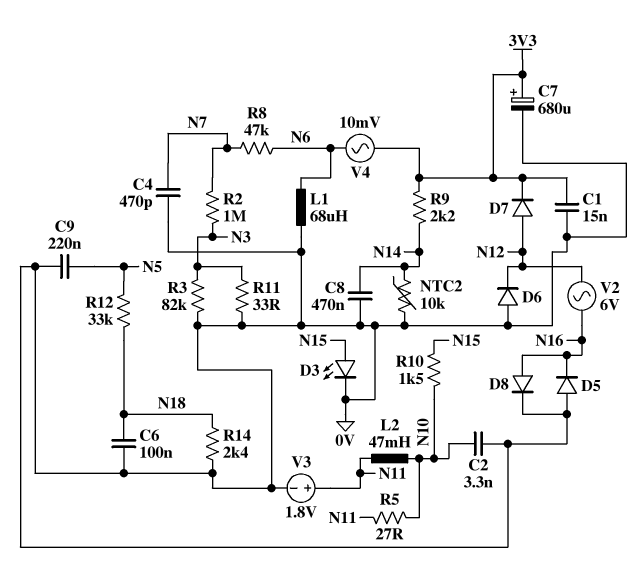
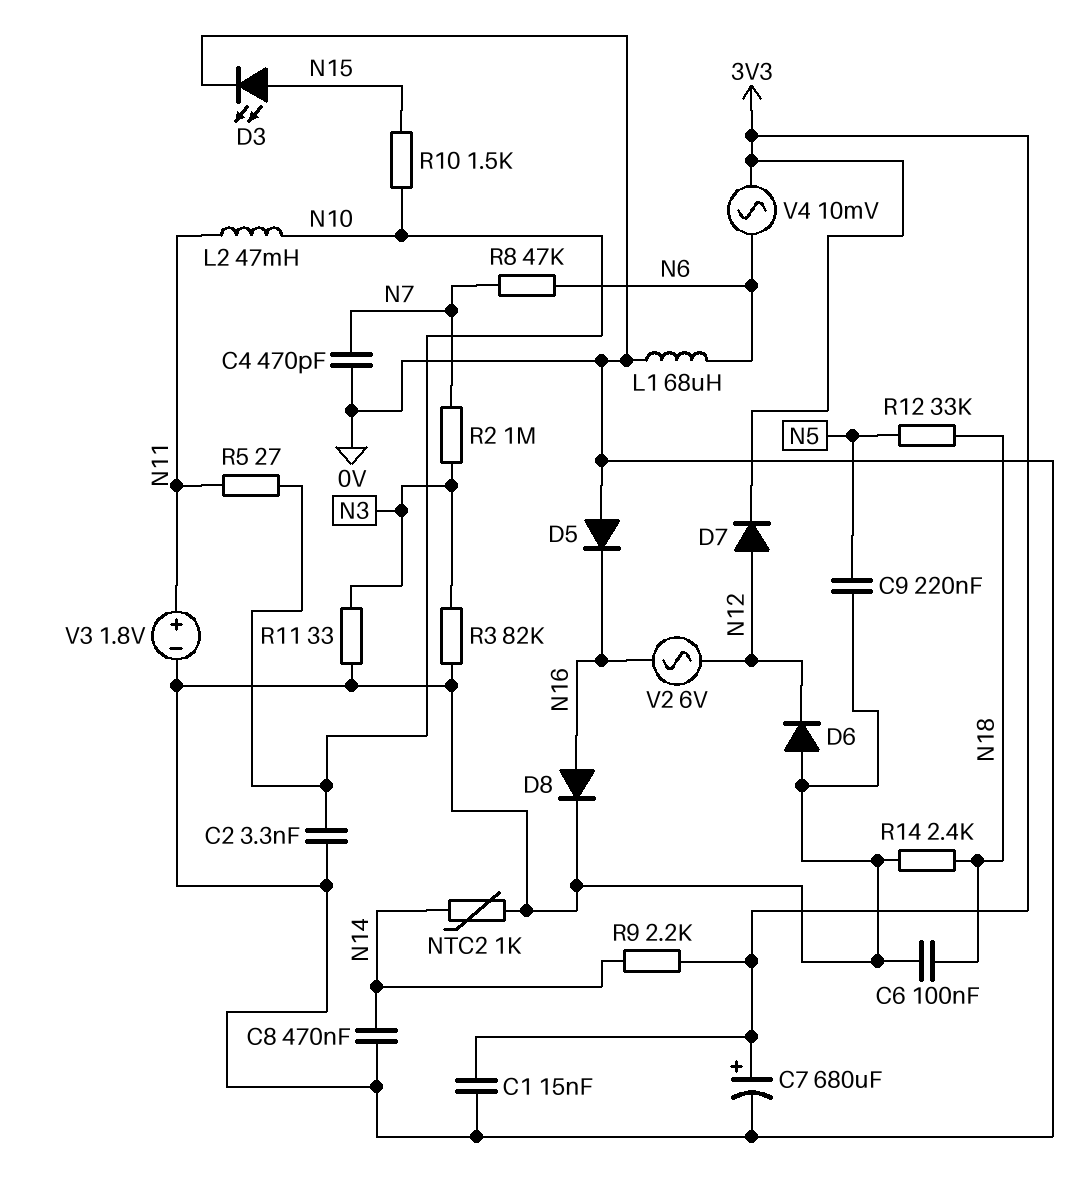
NTC2: 10k (0V, N14) -> 1k (0V, N14)

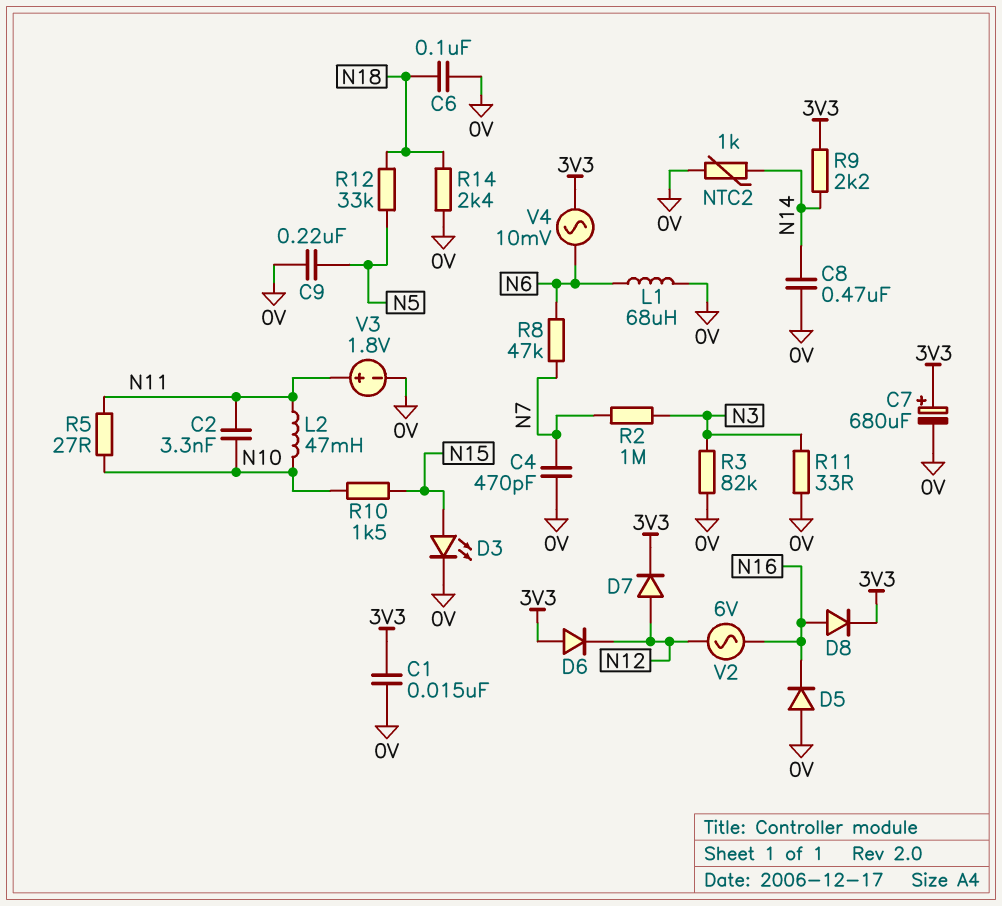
C2: 3.3nF (0V, N10) -> 3.3nF (N10, N11)
D6: diode (A 0V, K N12) -> diode (A 3V3, K N12)
D8: diode (A N16, K 0V) -> diode (A N16, K 3V3)

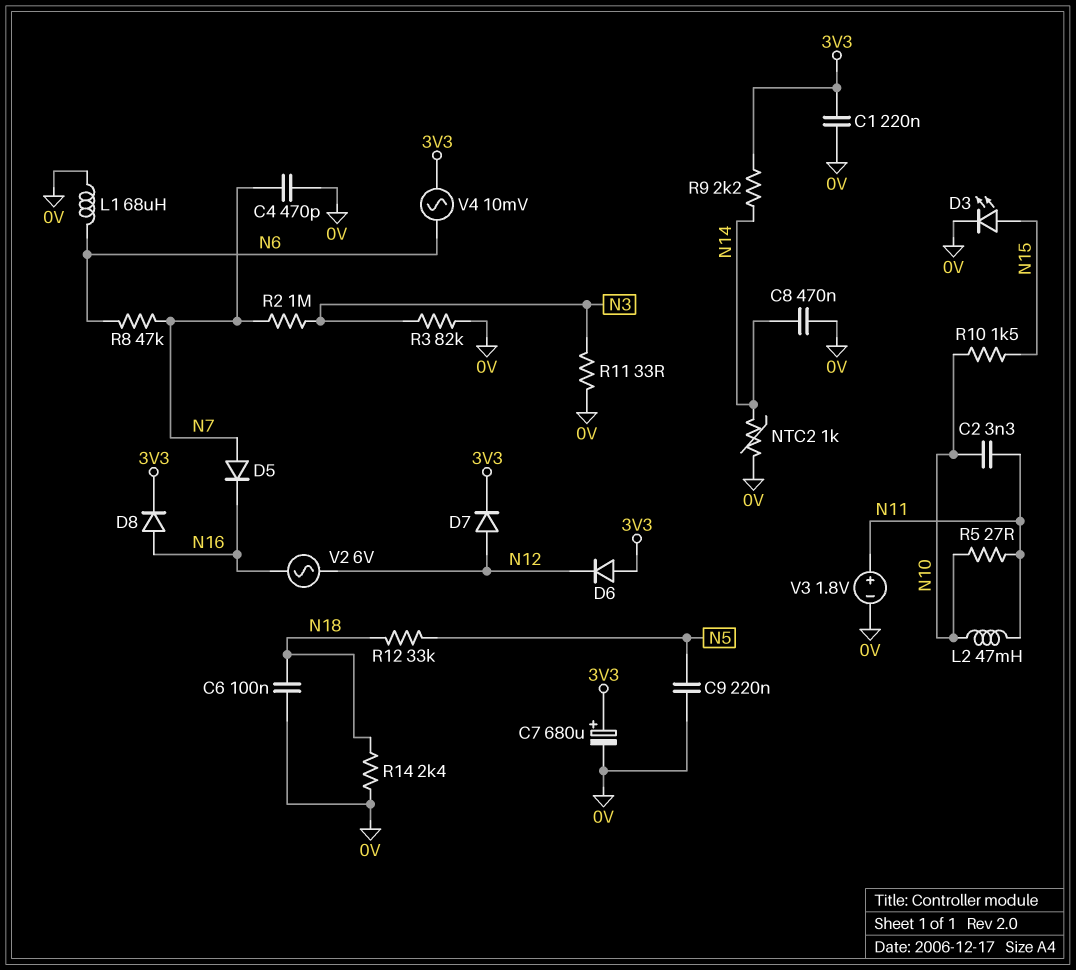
C1: 15nF (0V, 3V3) -> 220nF (0V, 3V3)
D5: diode (A 0V, K N16) -> diode (A N7, K N16)

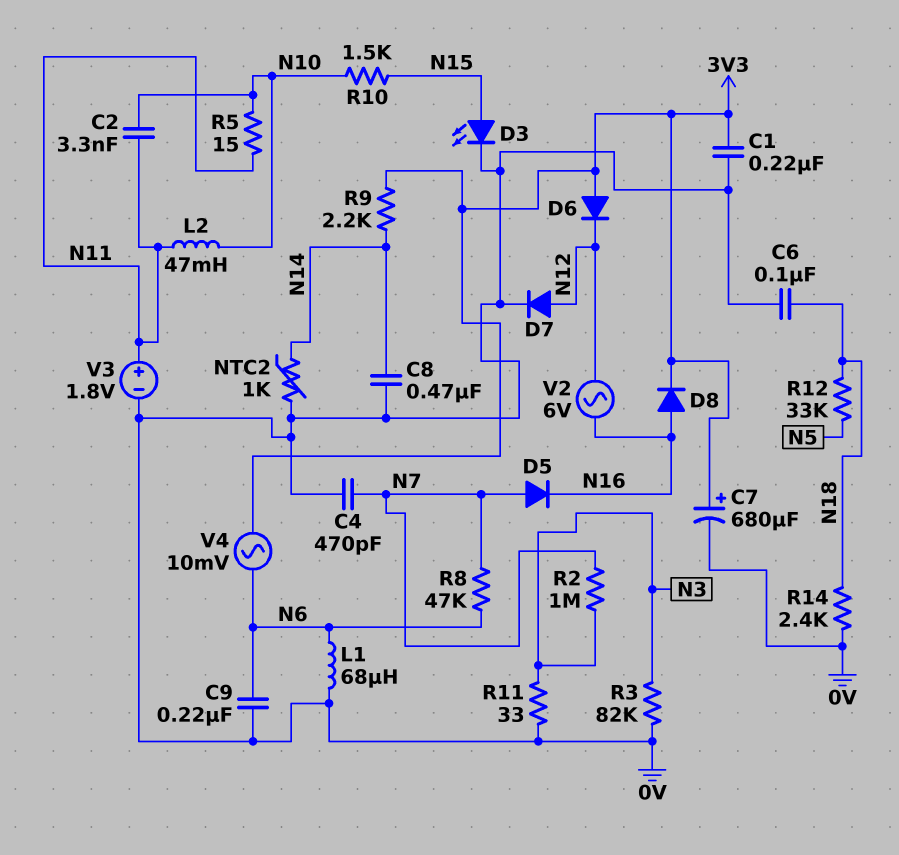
C9: 220nF (0V, N5) -> 220nF (0V, N6)
D7: diode (A N12, K 3V3) -> diode (A N12, K 0V)
R5: 27 (N10, N11) -> 15 (N10, N11)

